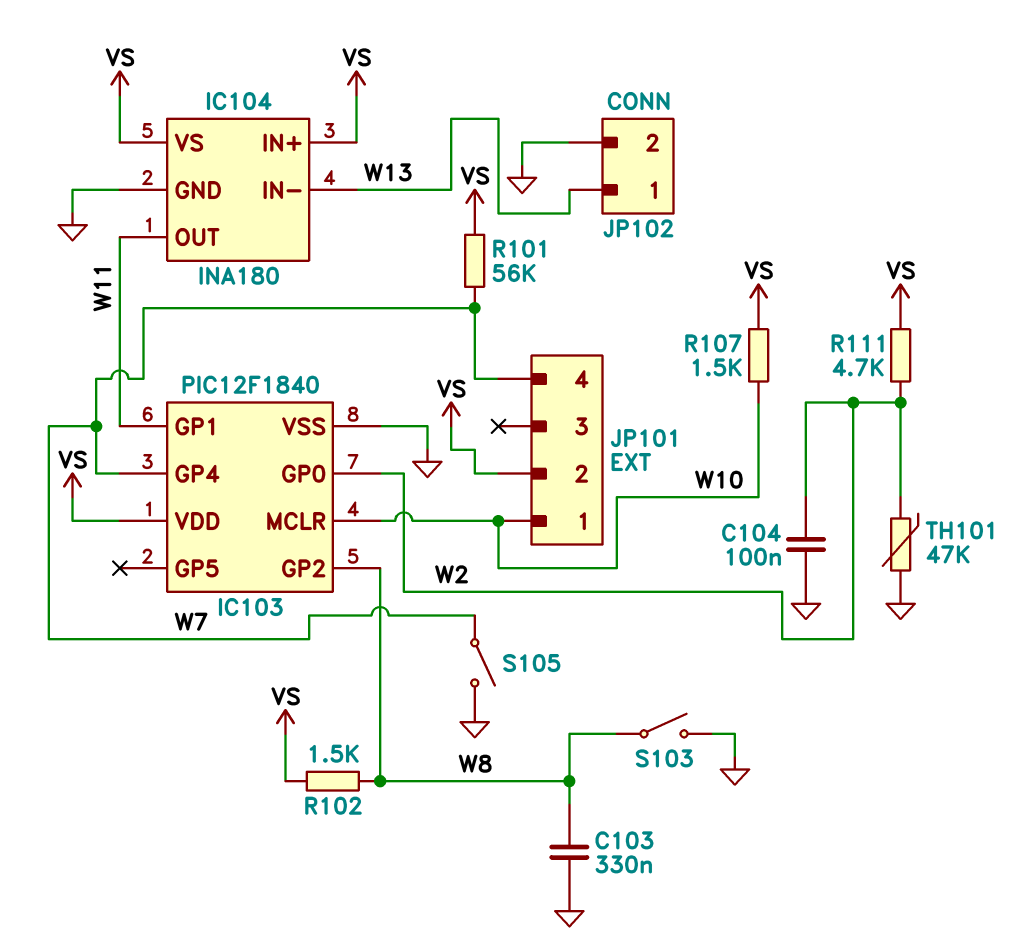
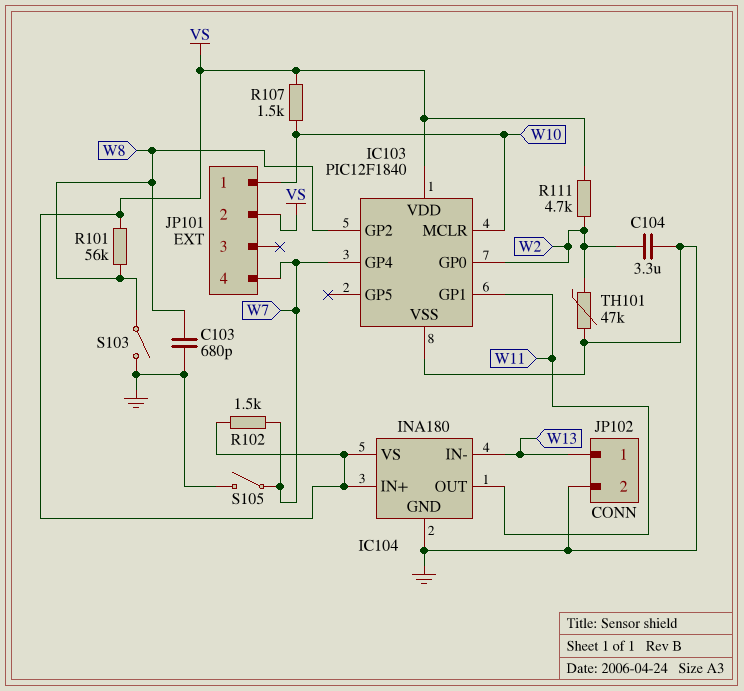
C103: 330nF (GND, W8) -> 680pF (GND, W8)
C104: 100nF (GND, W2) -> 3.3uF (GND, W2)
R101: 56k (VS, W7) -> 56k (VS, W8)
R102: 1.5k (VS, W8) -> 1.5k (VS, W7)

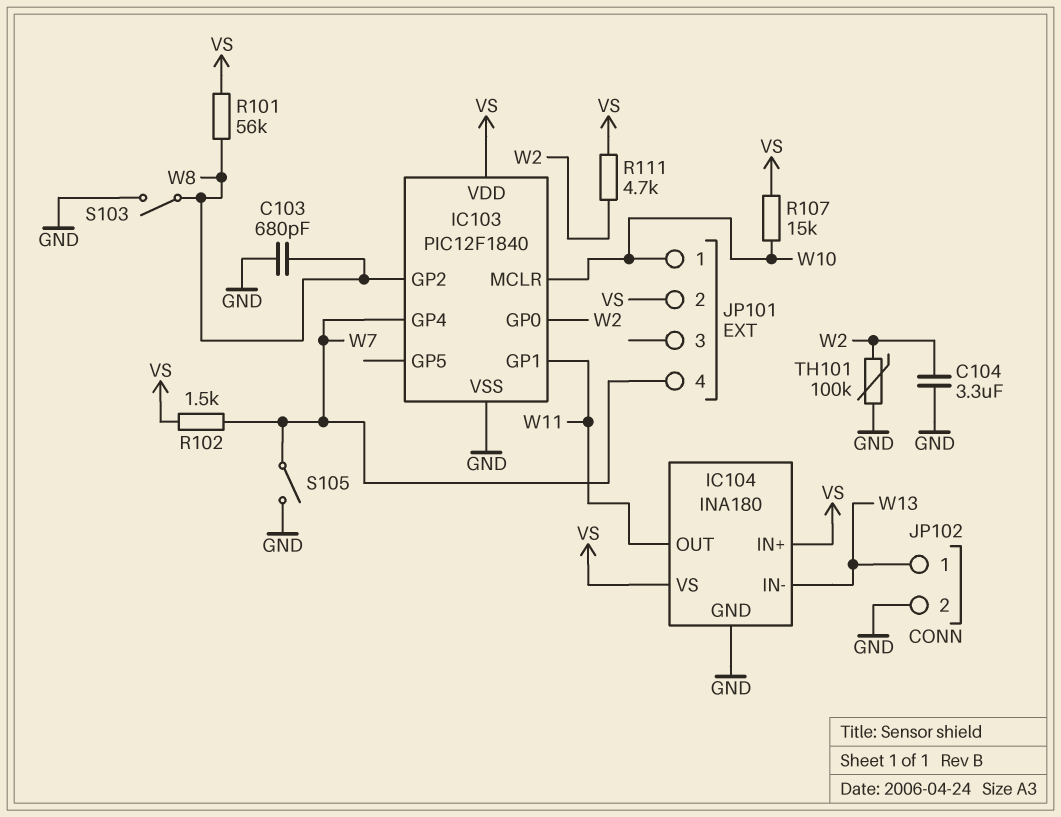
R107: 1.5k (VS, W10) -> 15k (VS, W10)
TH101: 47k (GND, W2) -> 100k (GND, W2)

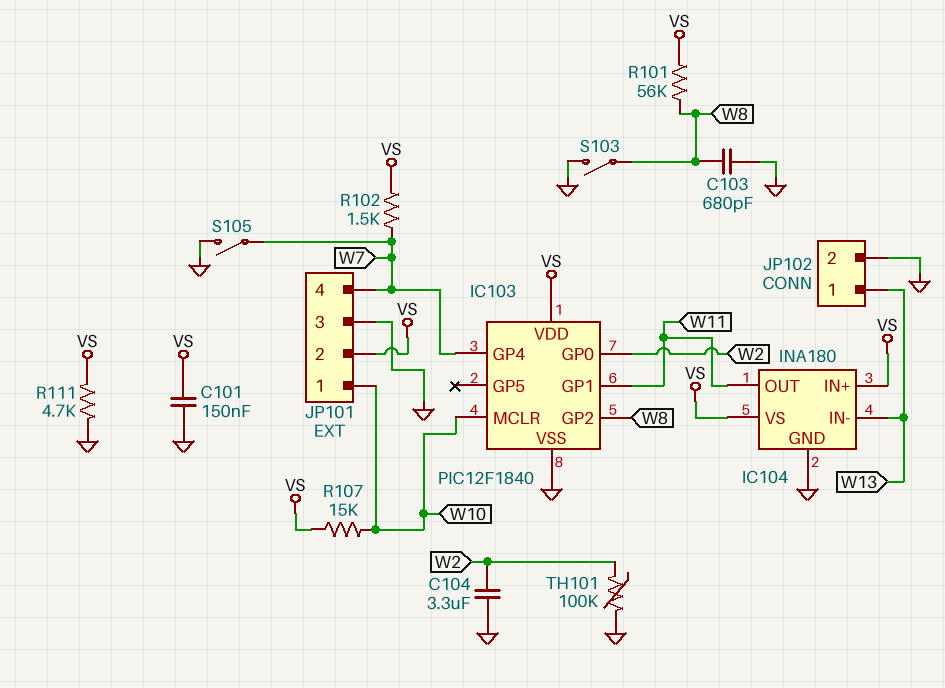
C101: none -> 150nF (GND, VS)
JP101 pin 3: none -> GND
R111: 4.7k (VS, W2) -> 4.7k (GND, VS)

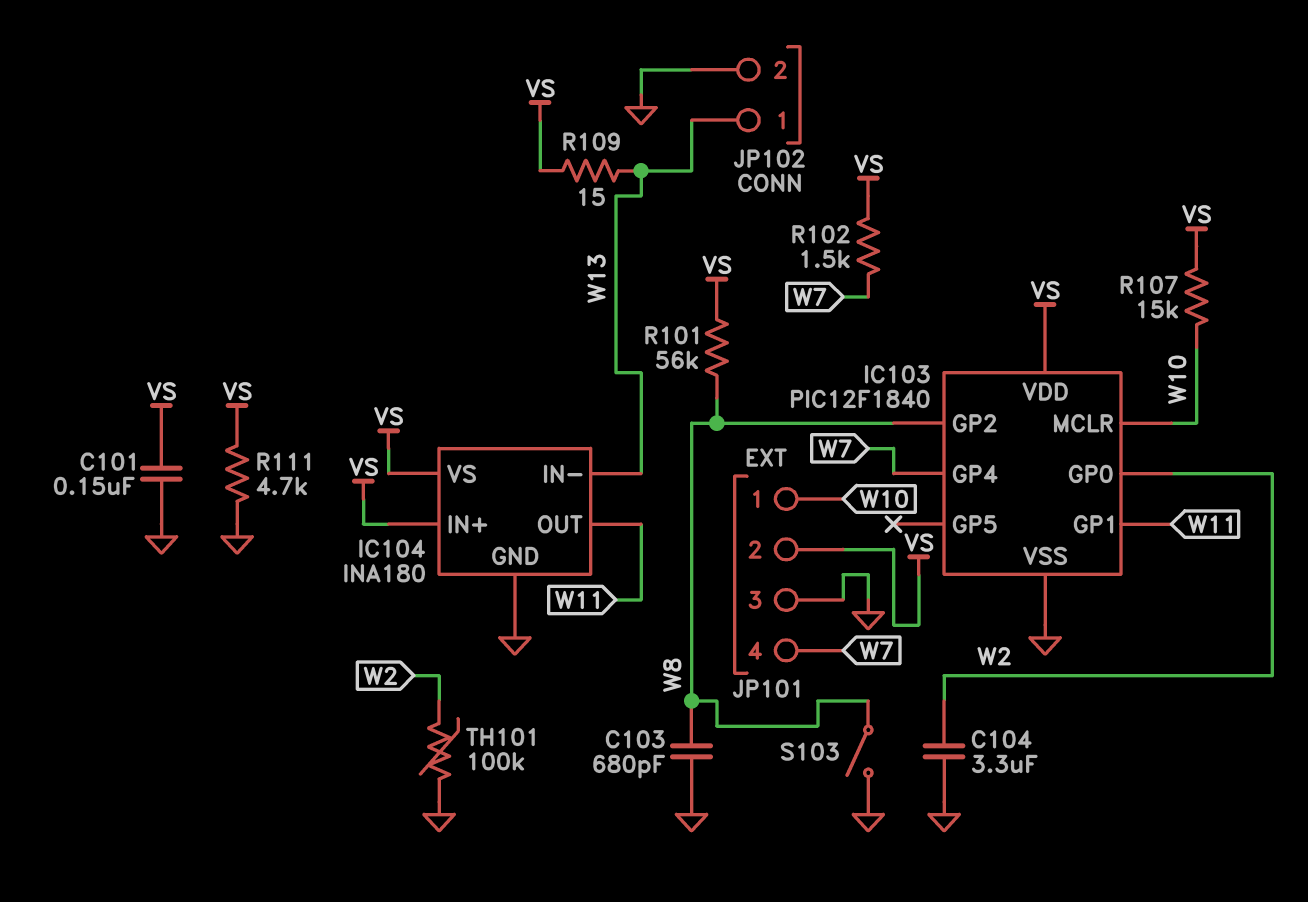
R109: none -> 15 (VS, W13)
S105: switch (GND, W7) -> none

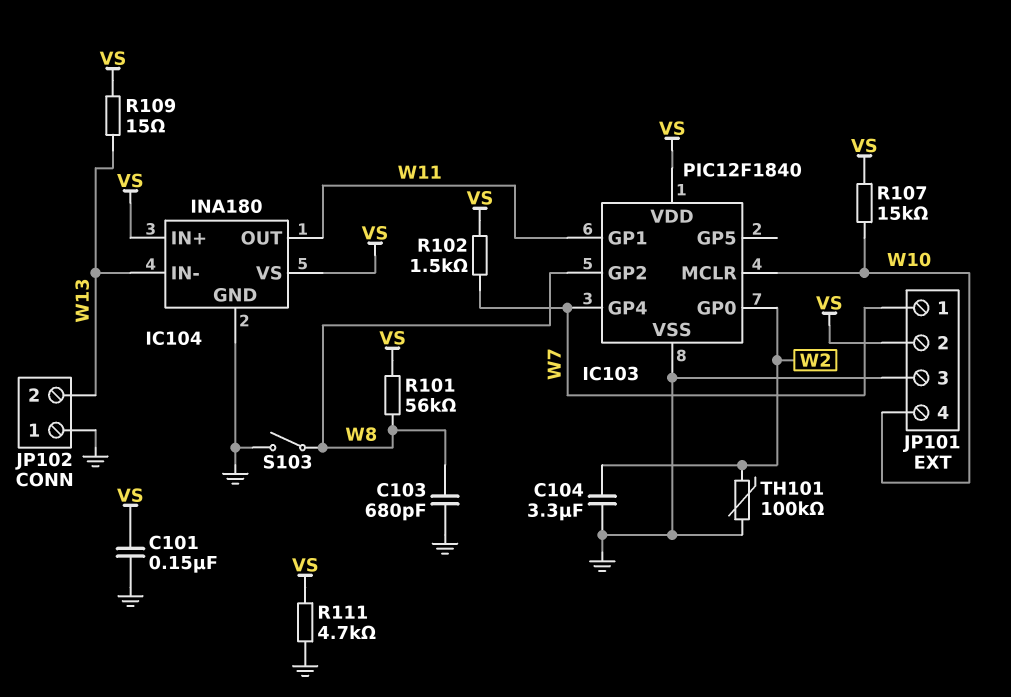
JP101 pin 1: W10 -> W7
JP101 pin 4: W7 -> W10
JP102 pin 1: W13 -> GND
JP102 pin 2: GND -> W13

